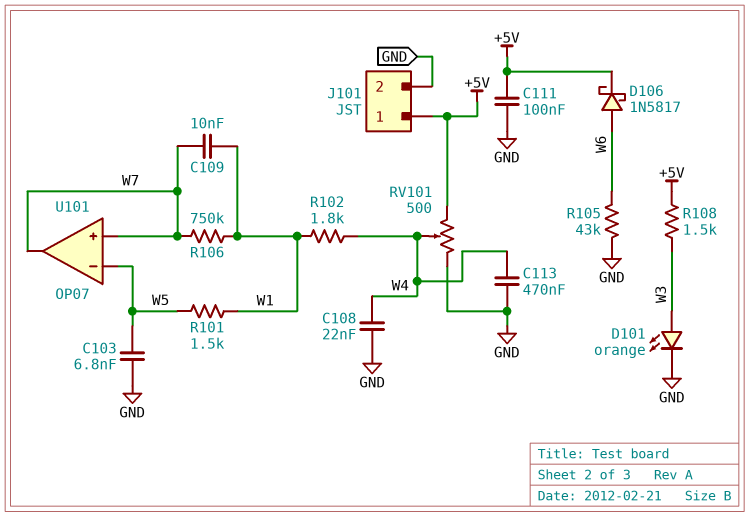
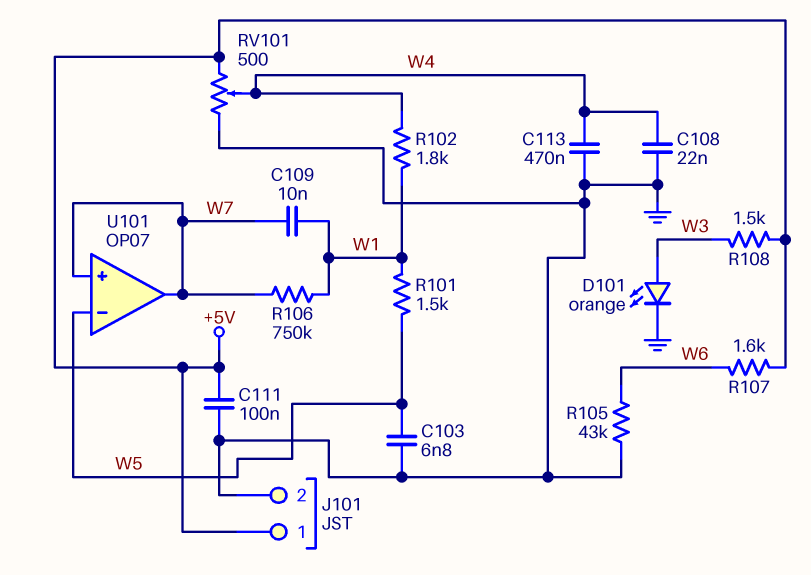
D106: schottky 1N5817 (A W6, K +5V) -> none
R107: none -> 1.6k (+5V, W6)

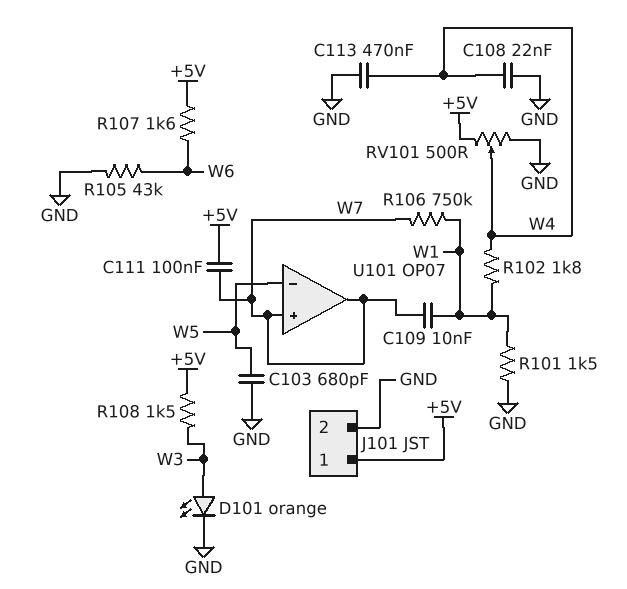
C103: 6.8nF (GND, W5) -> 680pF (GND, W5)
C111: 100nF (+5V, GND) -> 100nF (+5V, W7)
R101: 1.5k (W1, W5) -> 1.5k (GND, W1)

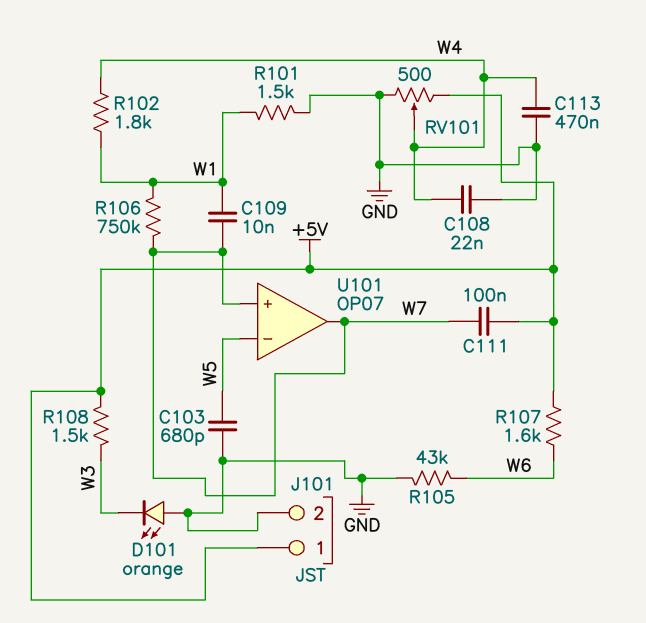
D101: LED orange (A W3, K GND) -> LED orange (A GND, K W3)

